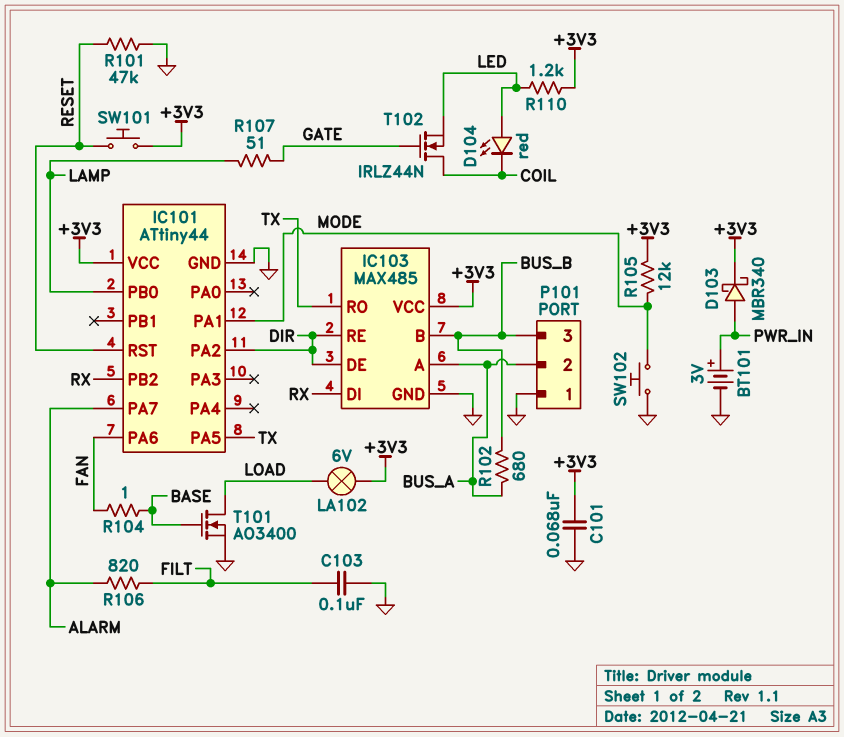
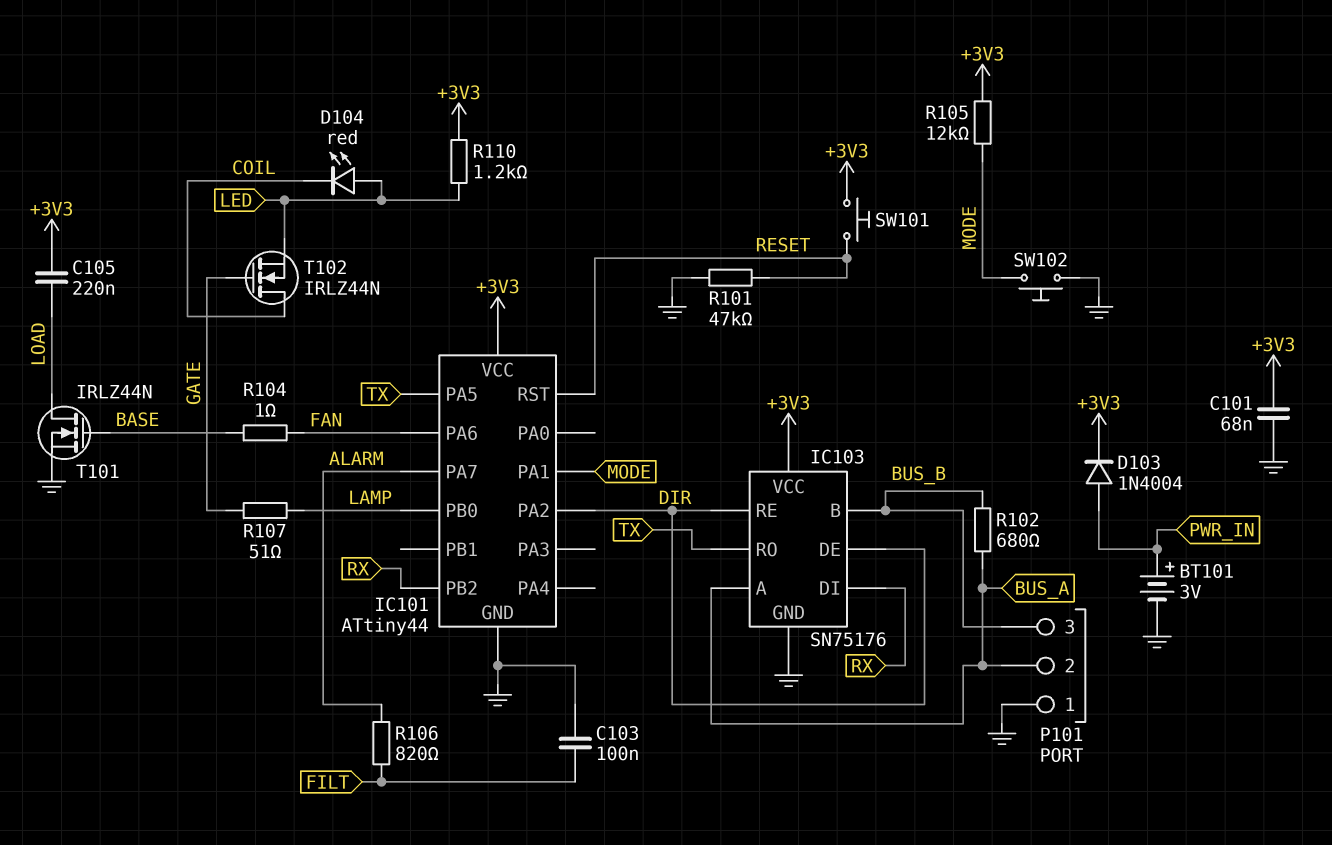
C105: none -> 220nF (+3V3, LOAD)
D103: schottky MBR340 (A PWR_IN, K +3V3) -> diode 1N4004 (A PWR_IN, K +3V3)
IC103: MAX485 -> SN75176
LA102: lamp 6V (+3V3, LOAD) -> none
T101: NMOS AO3400 (G BASE, D LOAD, S GND) -> NMOS IRLZ44N (G BASE, D LOAD, S GND)

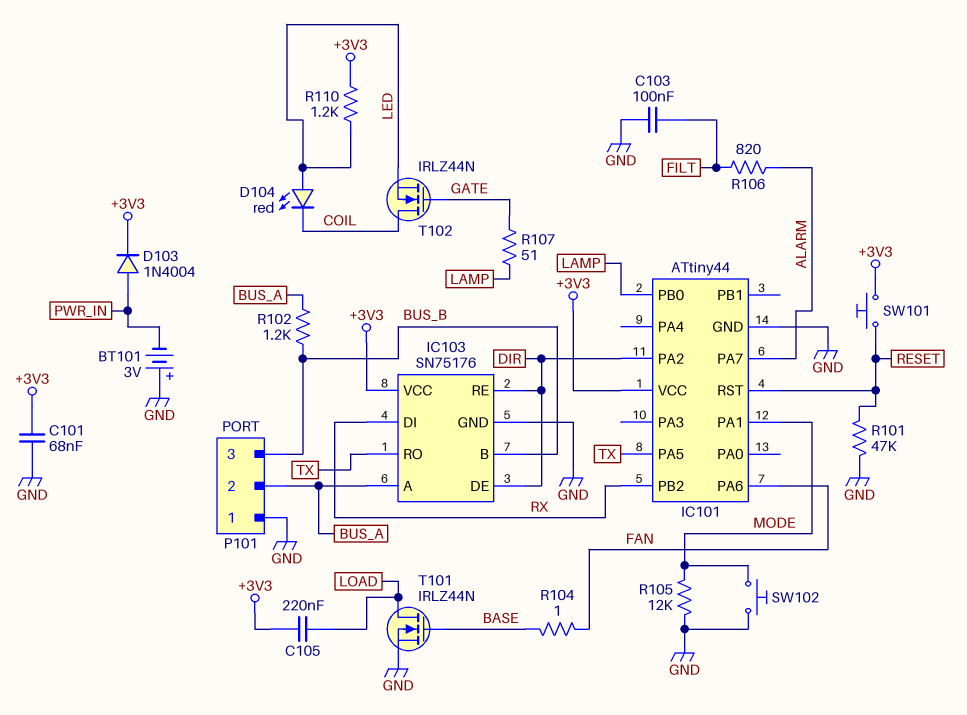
BT101: 3V (plus PWR_IN, minus GND) -> 3V (plus GND, minus PWR_IN)
R102: 680 (BUS_A, BUS_B) -> 1.2k (BUS_A, BUS_B)
R105: 12k (+3V3, MODE) -> 12k (GND, MODE)

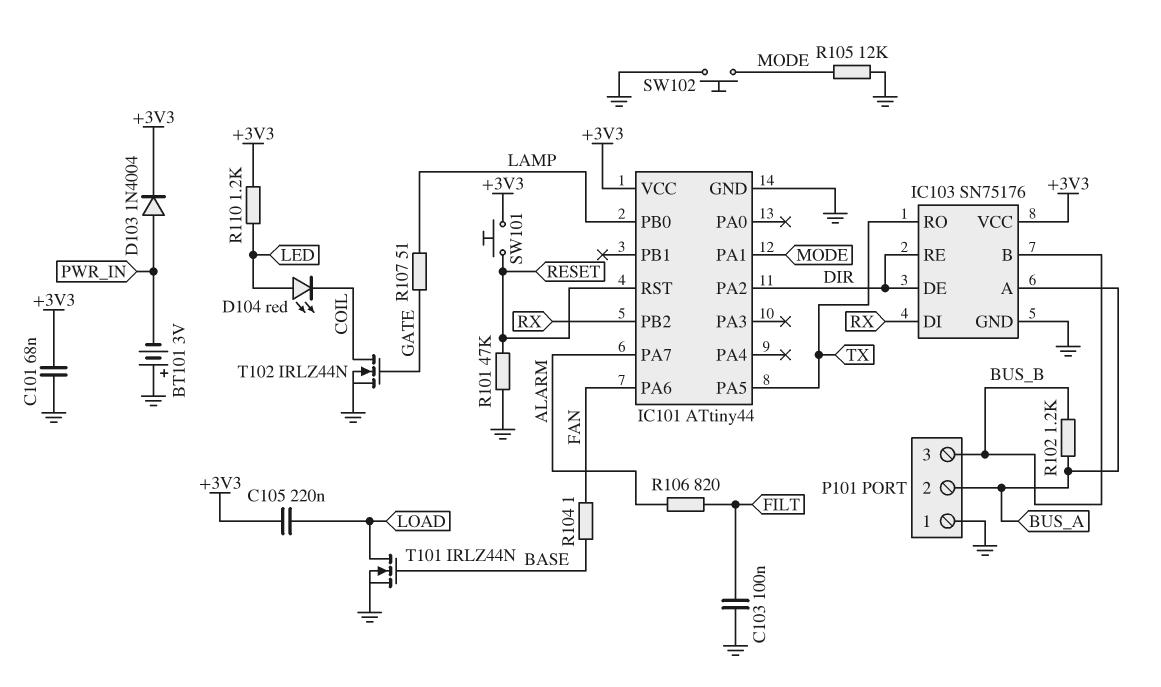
T102: NMOS IRLZ44N (G GATE, D COIL, S LED) -> NMOS IRLZ44N (G GATE, D COIL, S GND)

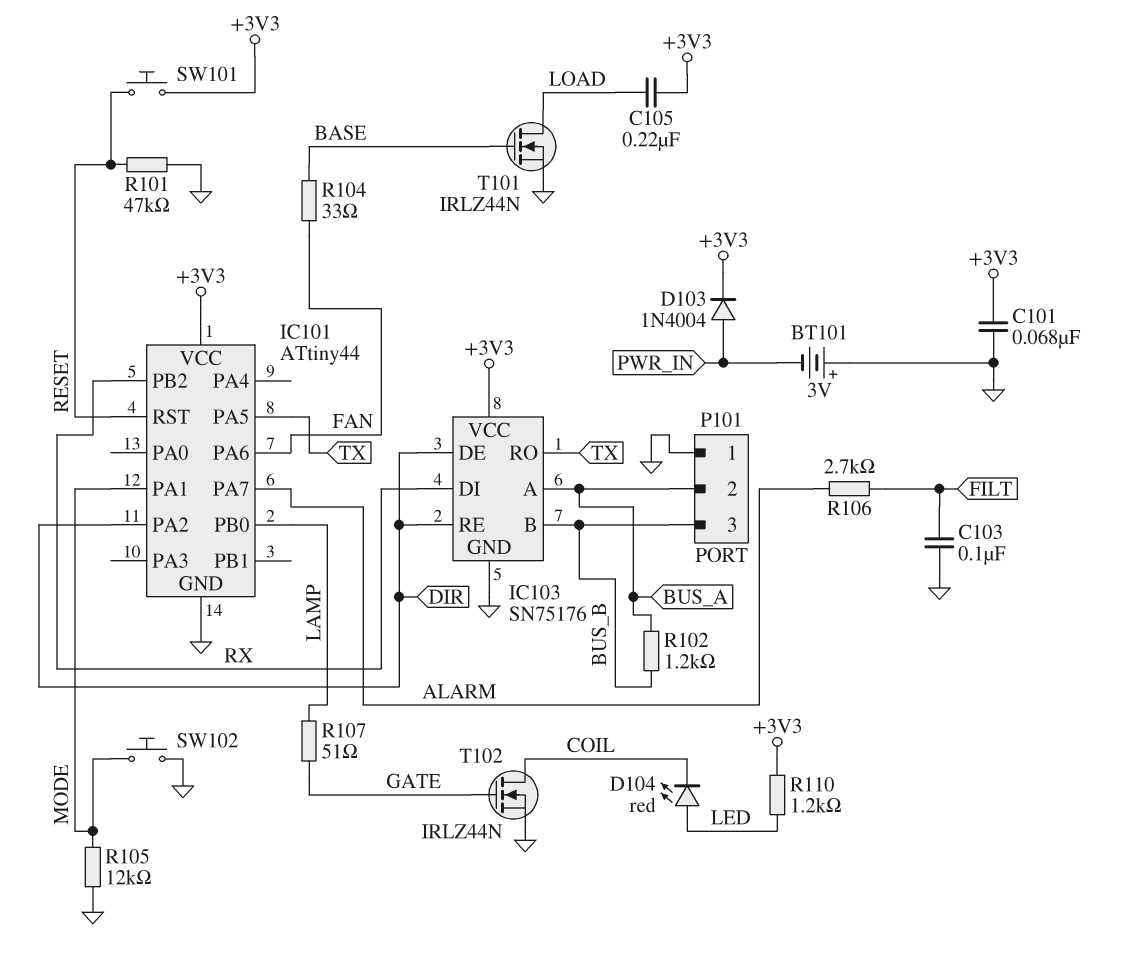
R104: 1 (BASE, FAN) -> 33 (BASE, FAN)
R106: 820 (ALARM, FILT) -> 2.7k (ALARM, FILT)

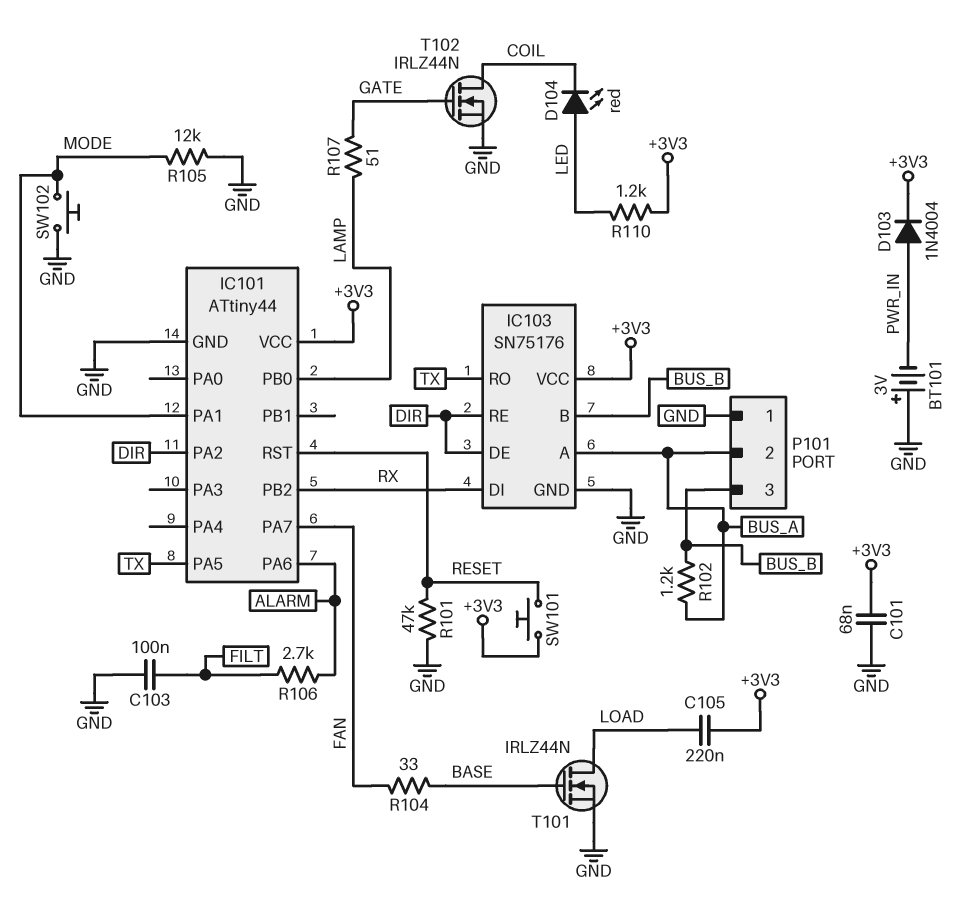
IC101 pin PA6: FAN -> ALARM
IC101 pin PA7: ALARM -> FAN

